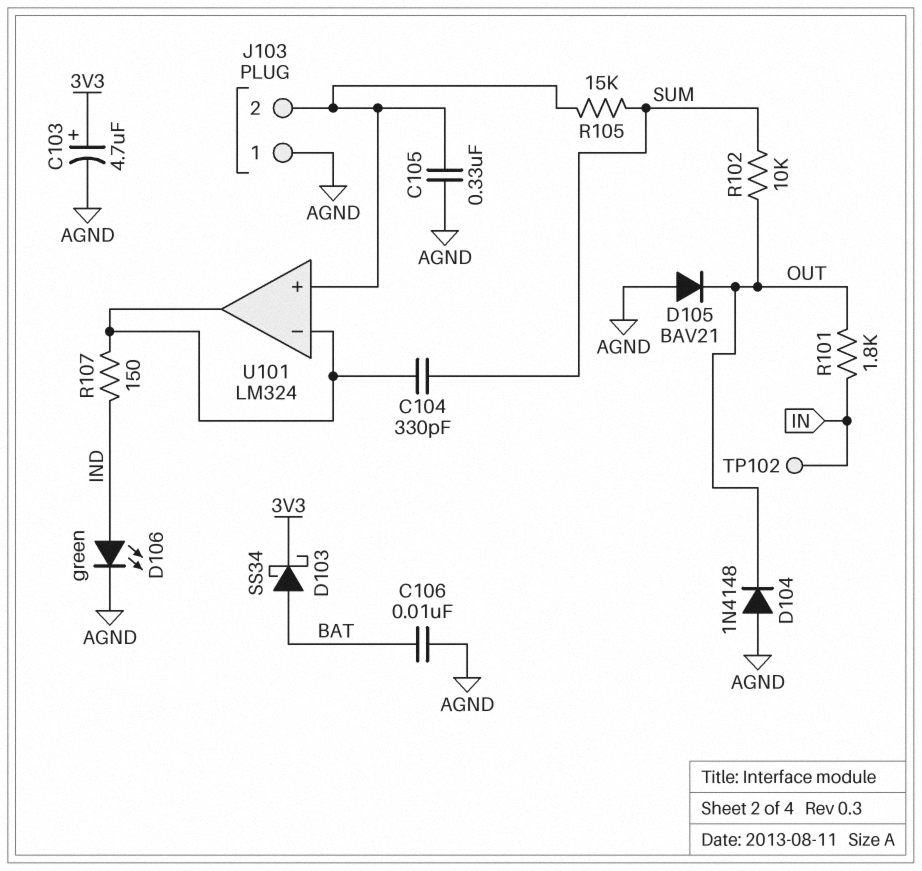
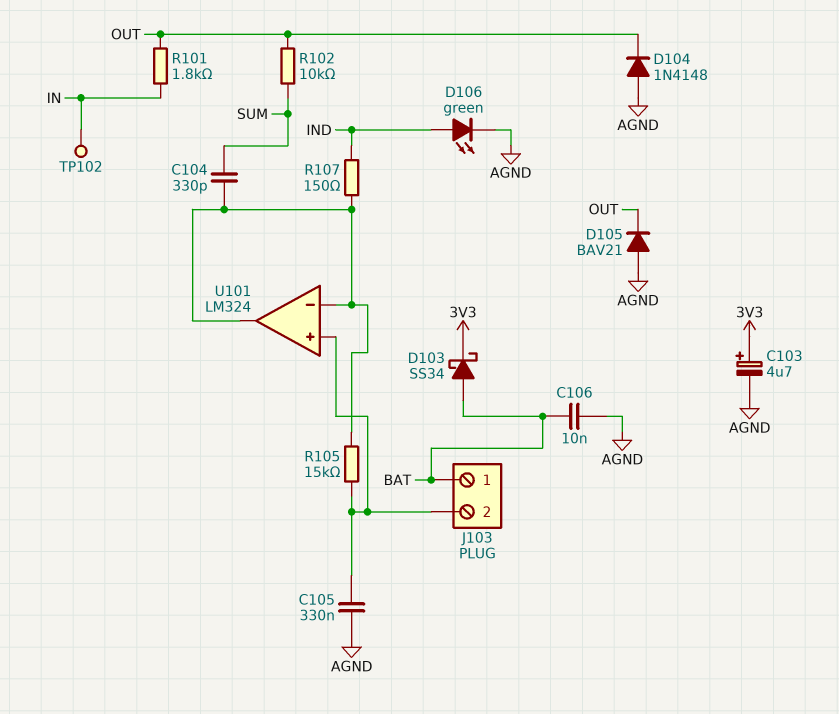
J103 pin 1: AGND -> BAT
R105: 15k (J103/2, SUM) -> 15k (J103/2, U101/in-)

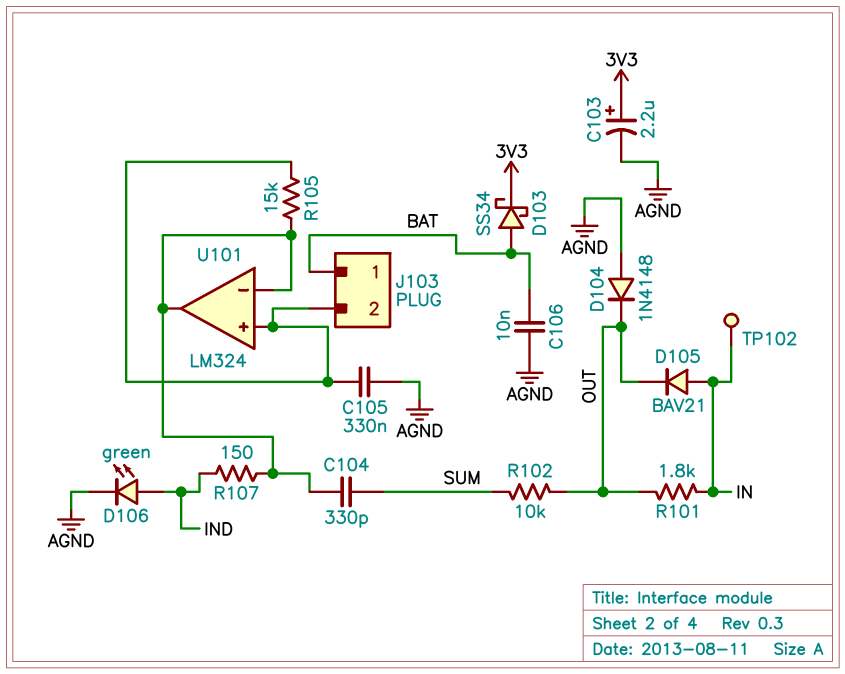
C103: 4.7uF (plus 3V3, minus AGND) -> 2.2uF (plus 3V3, minus AGND)
D105: diode BAV21 (A AGND, K OUT) -> diode BAV21 (A IN, K OUT)

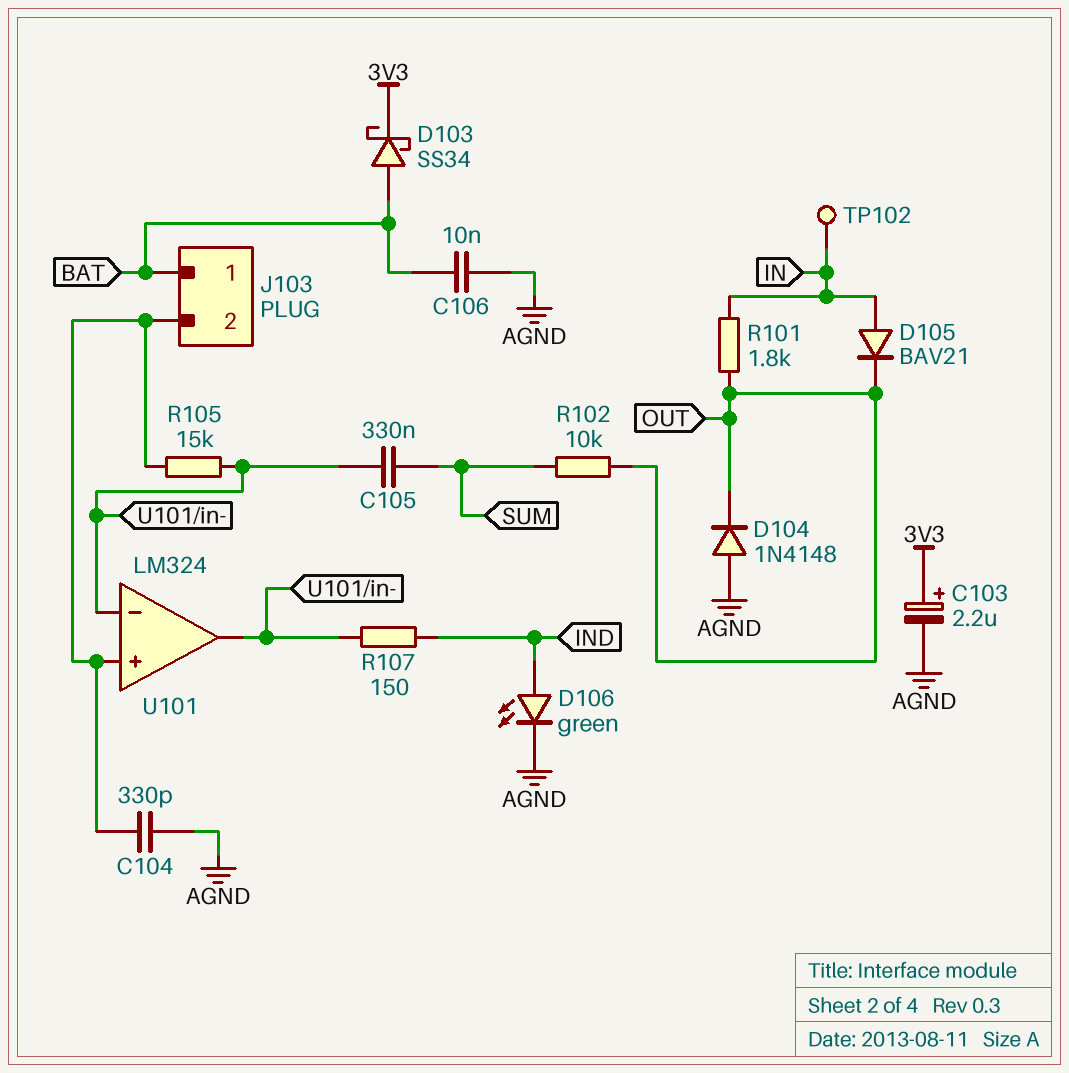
C104: 330pF (SUM, U101/in-) -> 330pF (AGND, J103/2)
C105: 330nF (AGND, J103/2) -> 330nF (SUM, U101/in-)

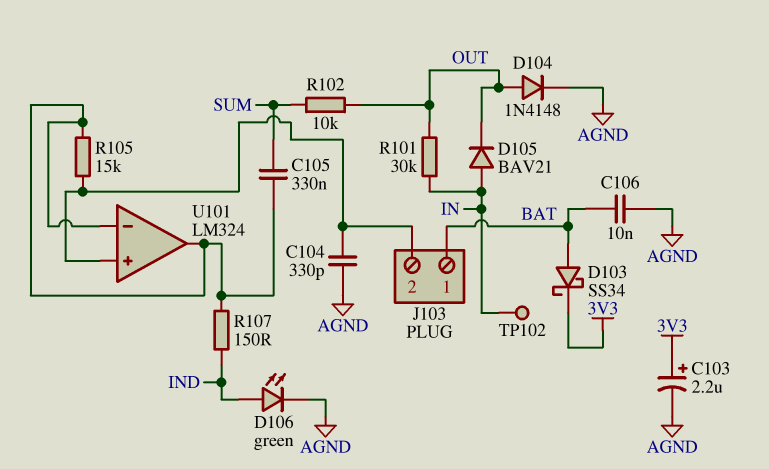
D104: diode 1N4148 (A AGND, K OUT) -> diode 1N4148 (A OUT, K AGND)
R101: 1.8k (IN, OUT) -> 30k (IN, OUT)

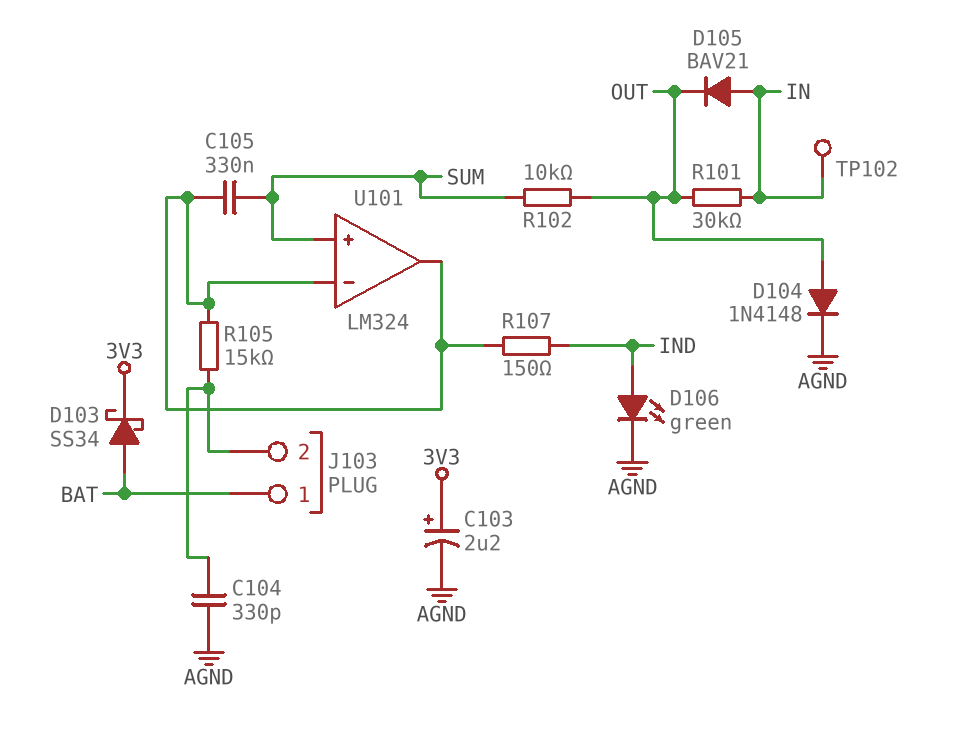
C106: 10nF (AGND, BAT) -> none
U101 pin in+: J103/2 -> SUM

